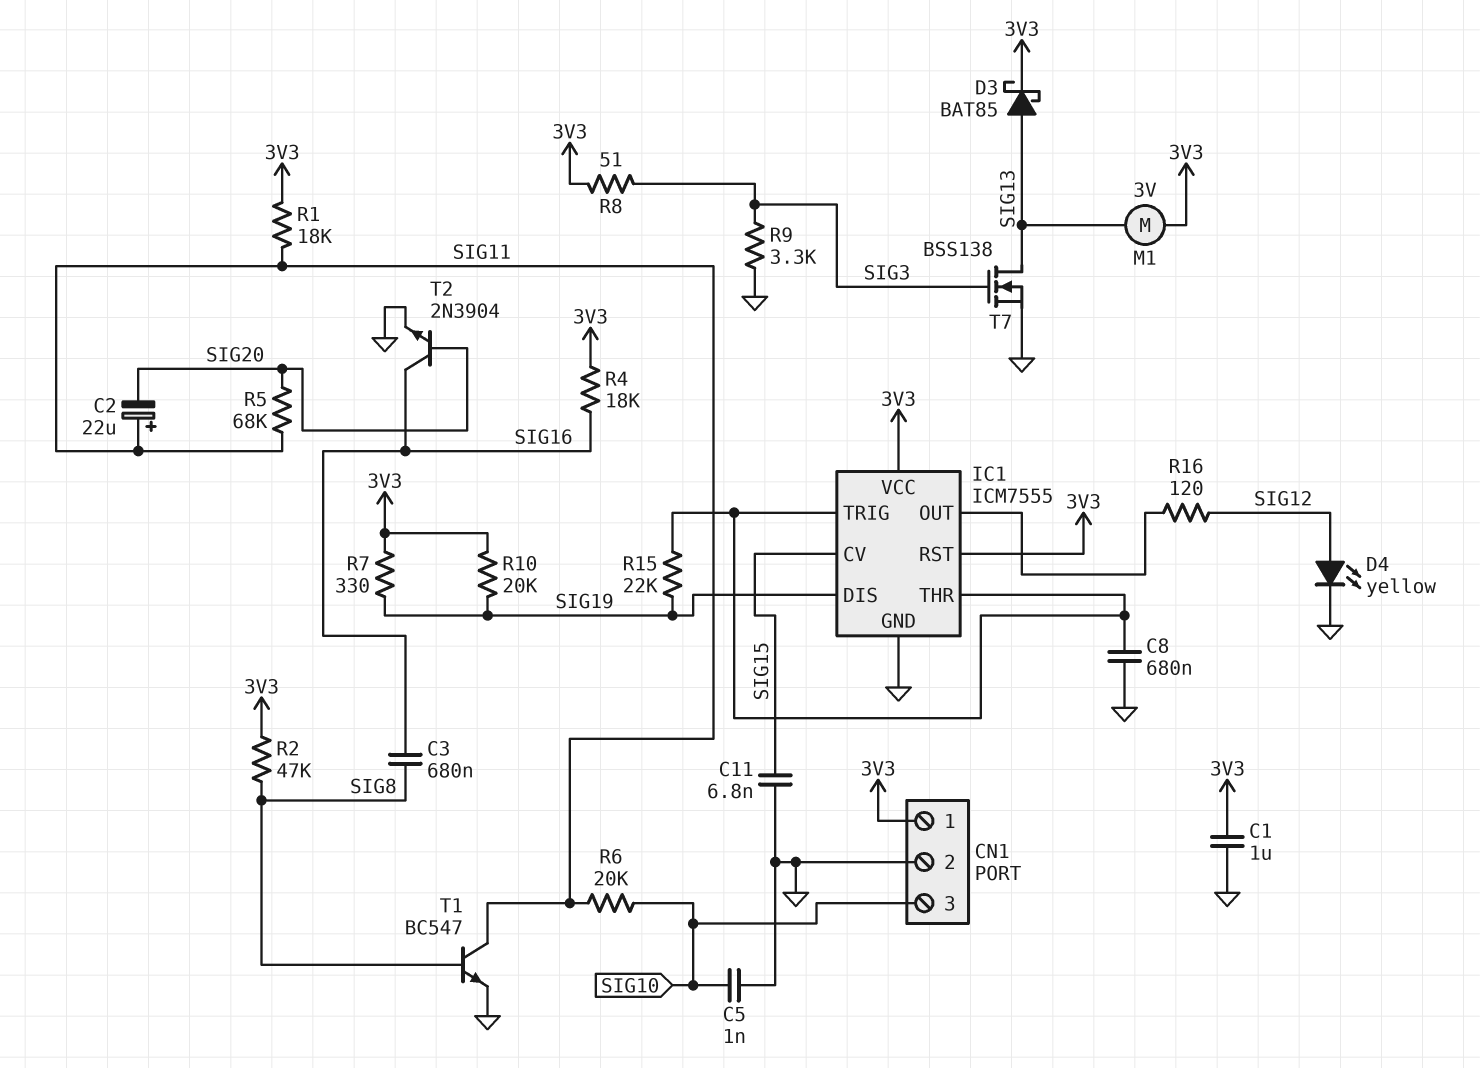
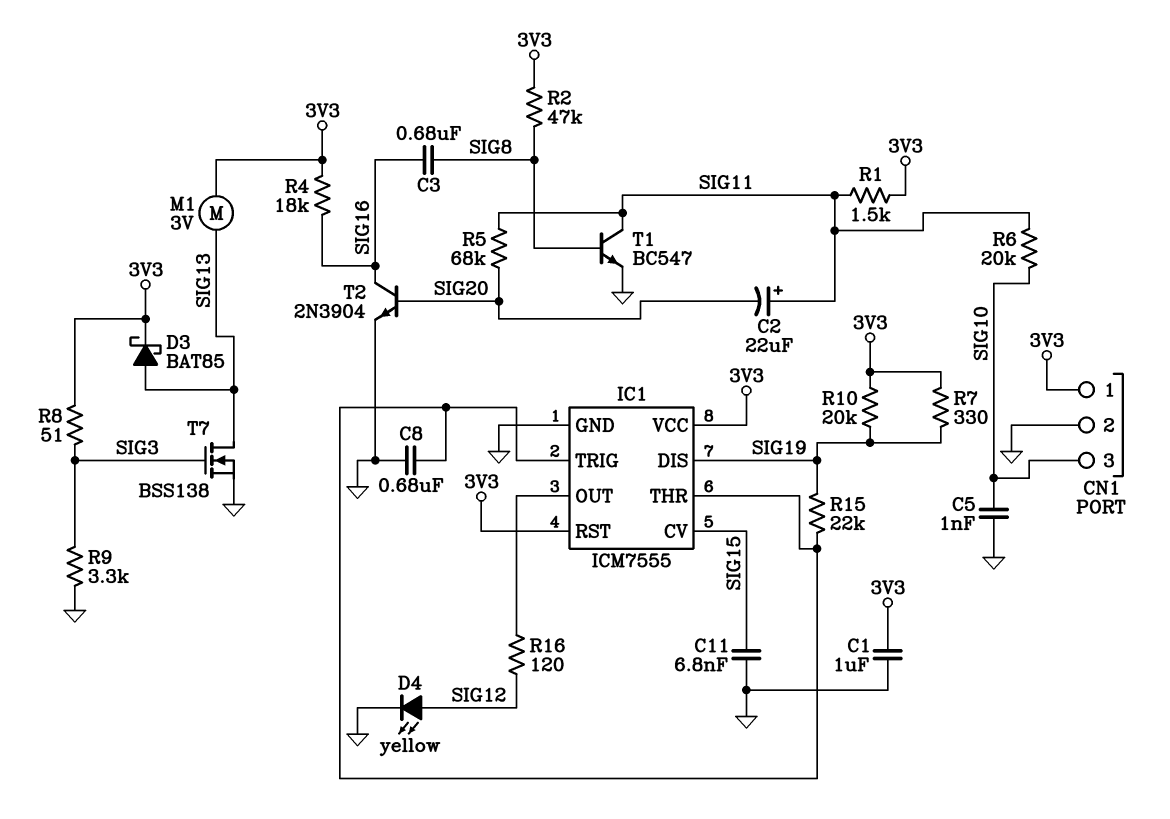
R1: 18k (3V3, SIG11) -> 1.5k (3V3, SIG11)

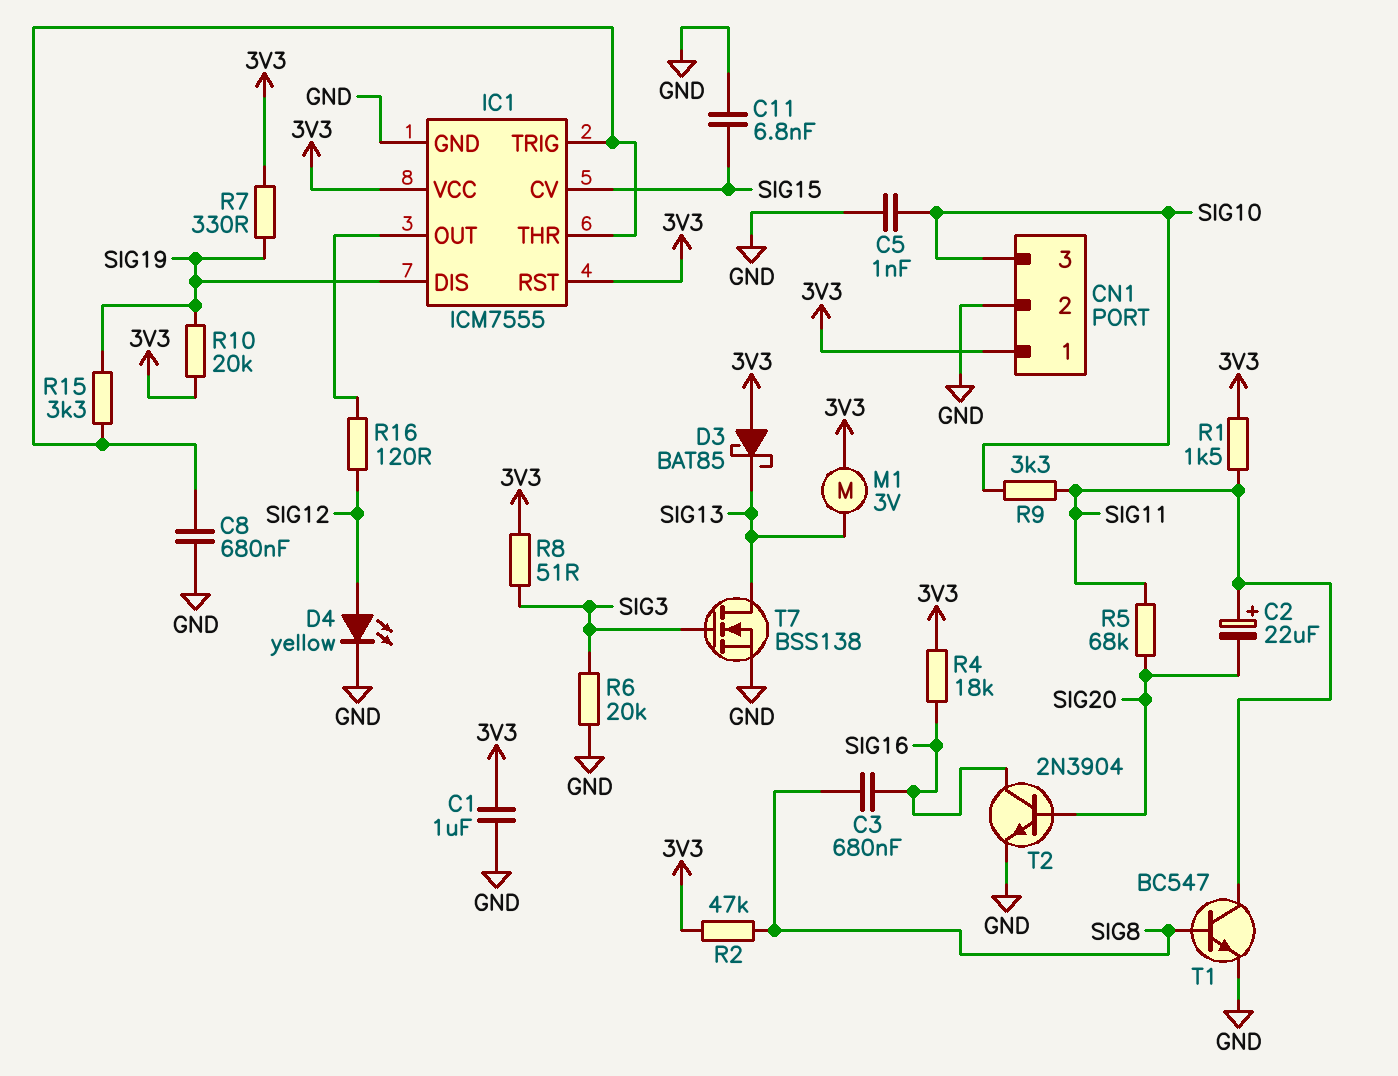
D3: schottky BAT85 (A SIG13, K 3V3) -> schottky BAT85 (A 3V3, K SIG13)
R6: 20k (SIG10, SIG11) -> 20k (GND, SIG3)
R9: 3.3k (GND, SIG3) -> 3.3k (SIG10, SIG11)
R15: 22k (IC1/THR, SIG19) -> 3.3k (IC1/THR, SIG19)

